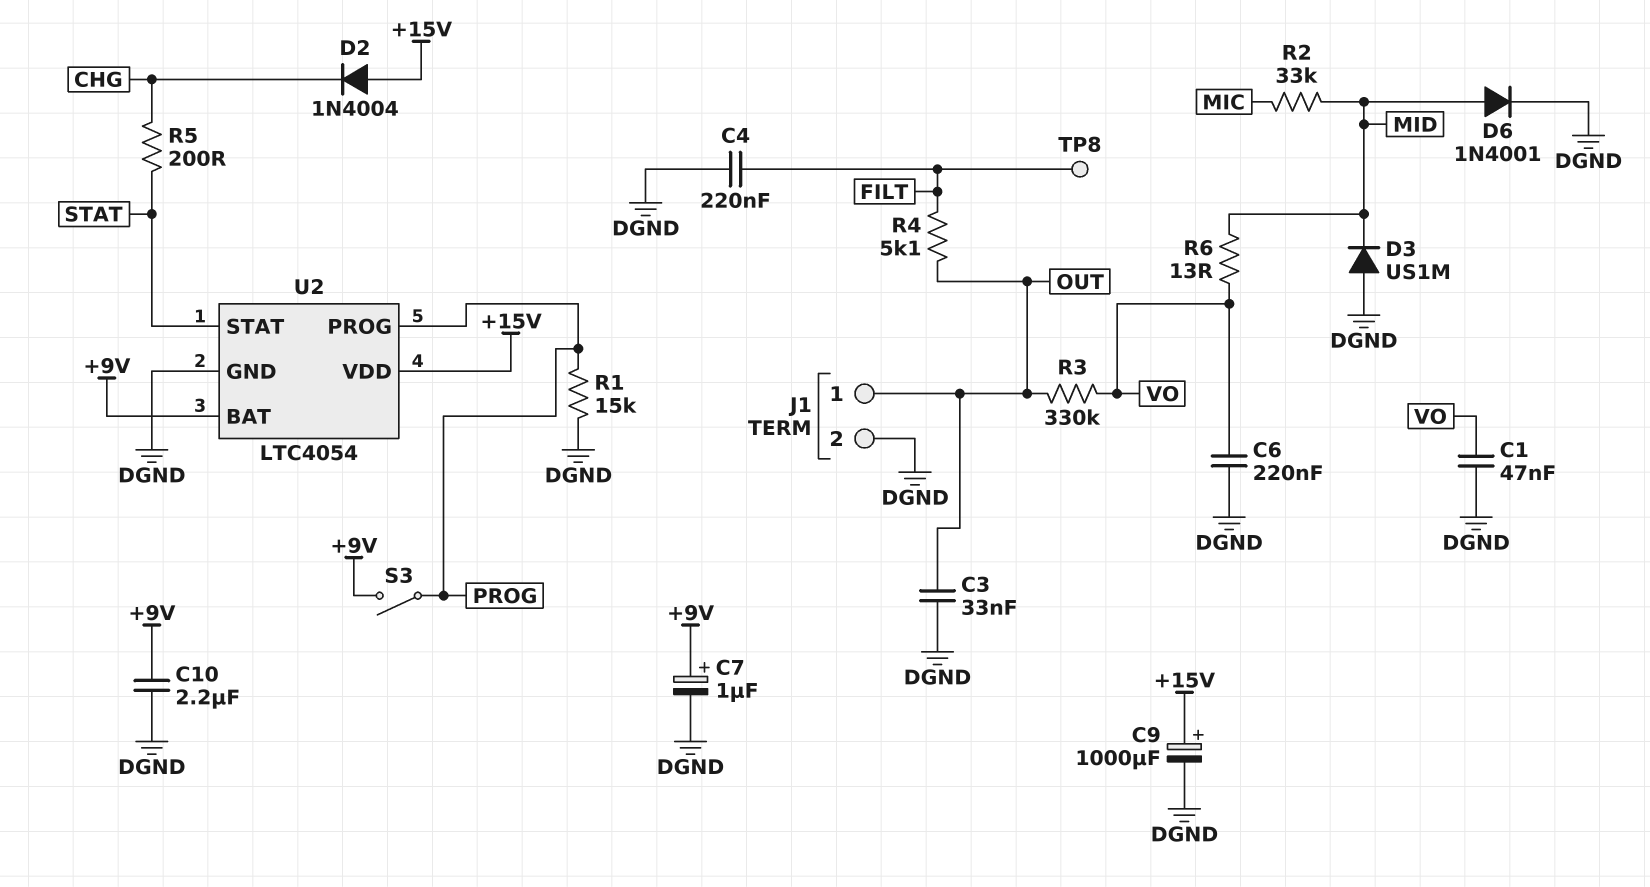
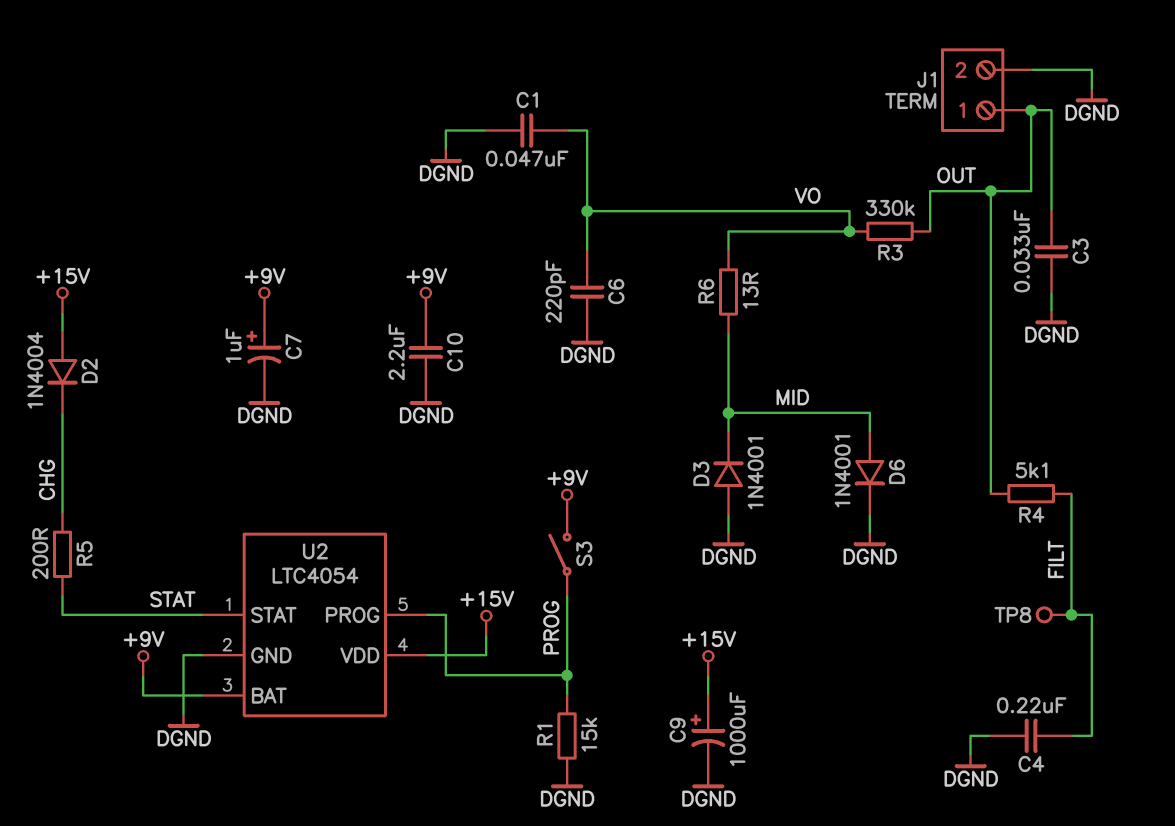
C6: 220nF (DGND, VO) -> 220pF (DGND, VO)
D3: diode US1M (A DGND, K MID) -> diode 1N4001 (A DGND, K MID)
R2: 33k (MIC, MID) -> none

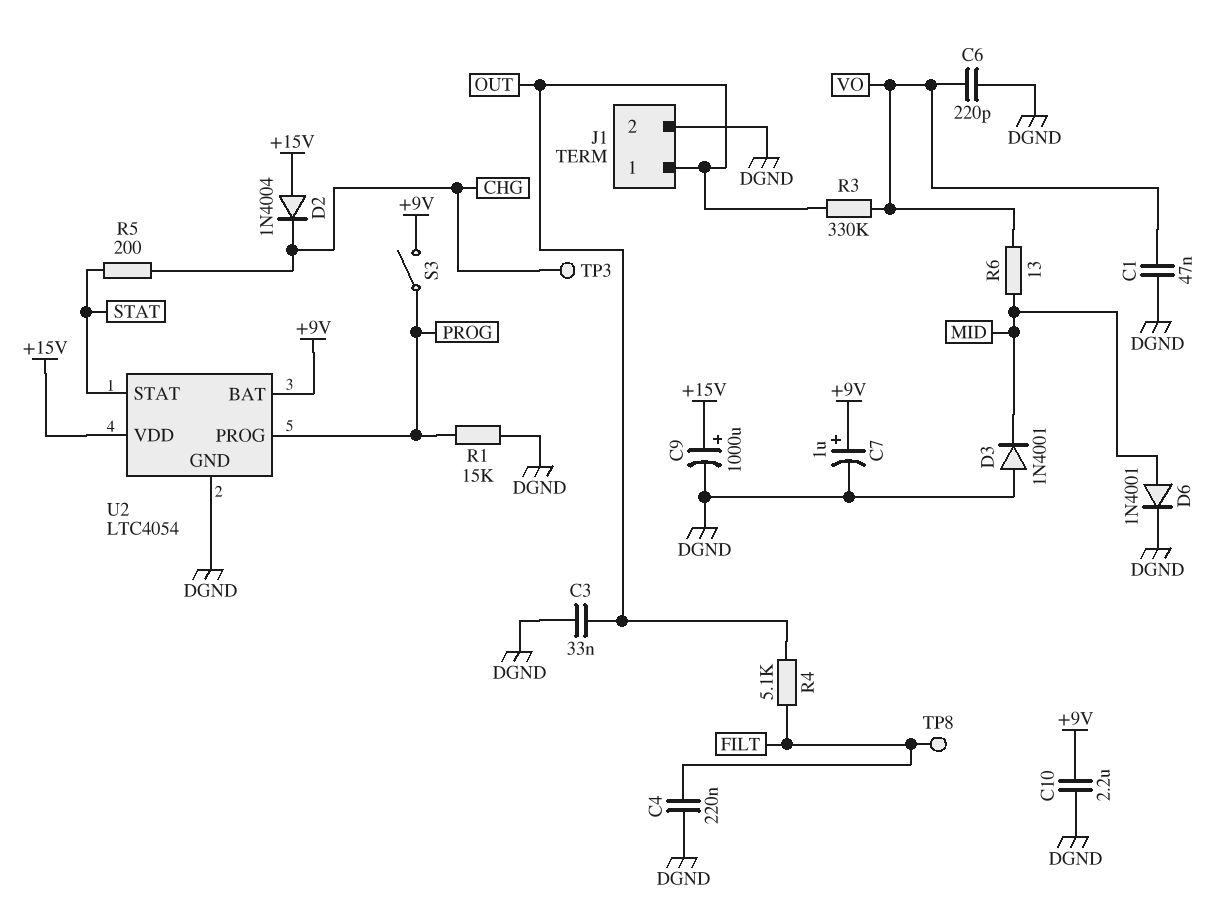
TP3: none -> test point (CHG)

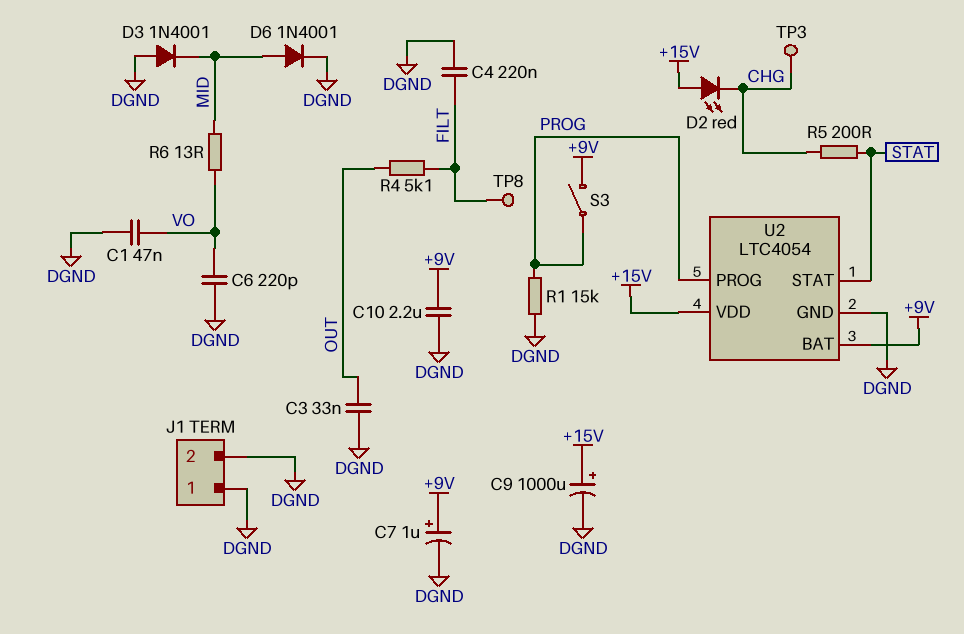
D2: diode 1N4004 (A +15V, K CHG) -> LED red (A +15V, K CHG)
J1 pin 1: OUT -> DGND
R3: 330k (OUT, VO) -> none

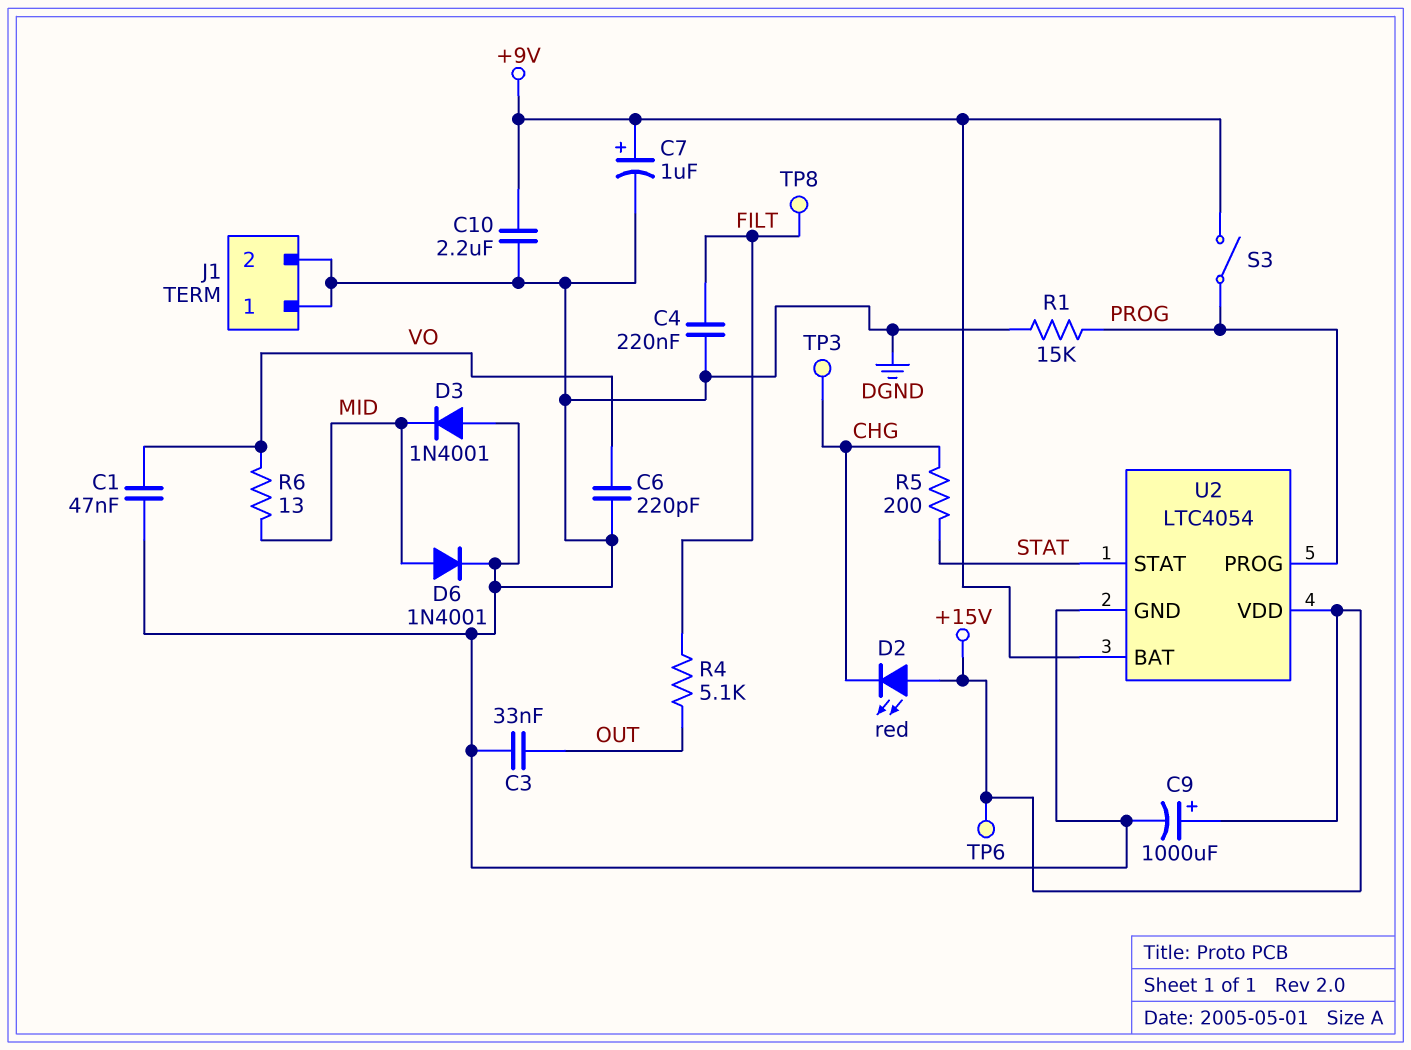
TP6: none -> test point (+15V)

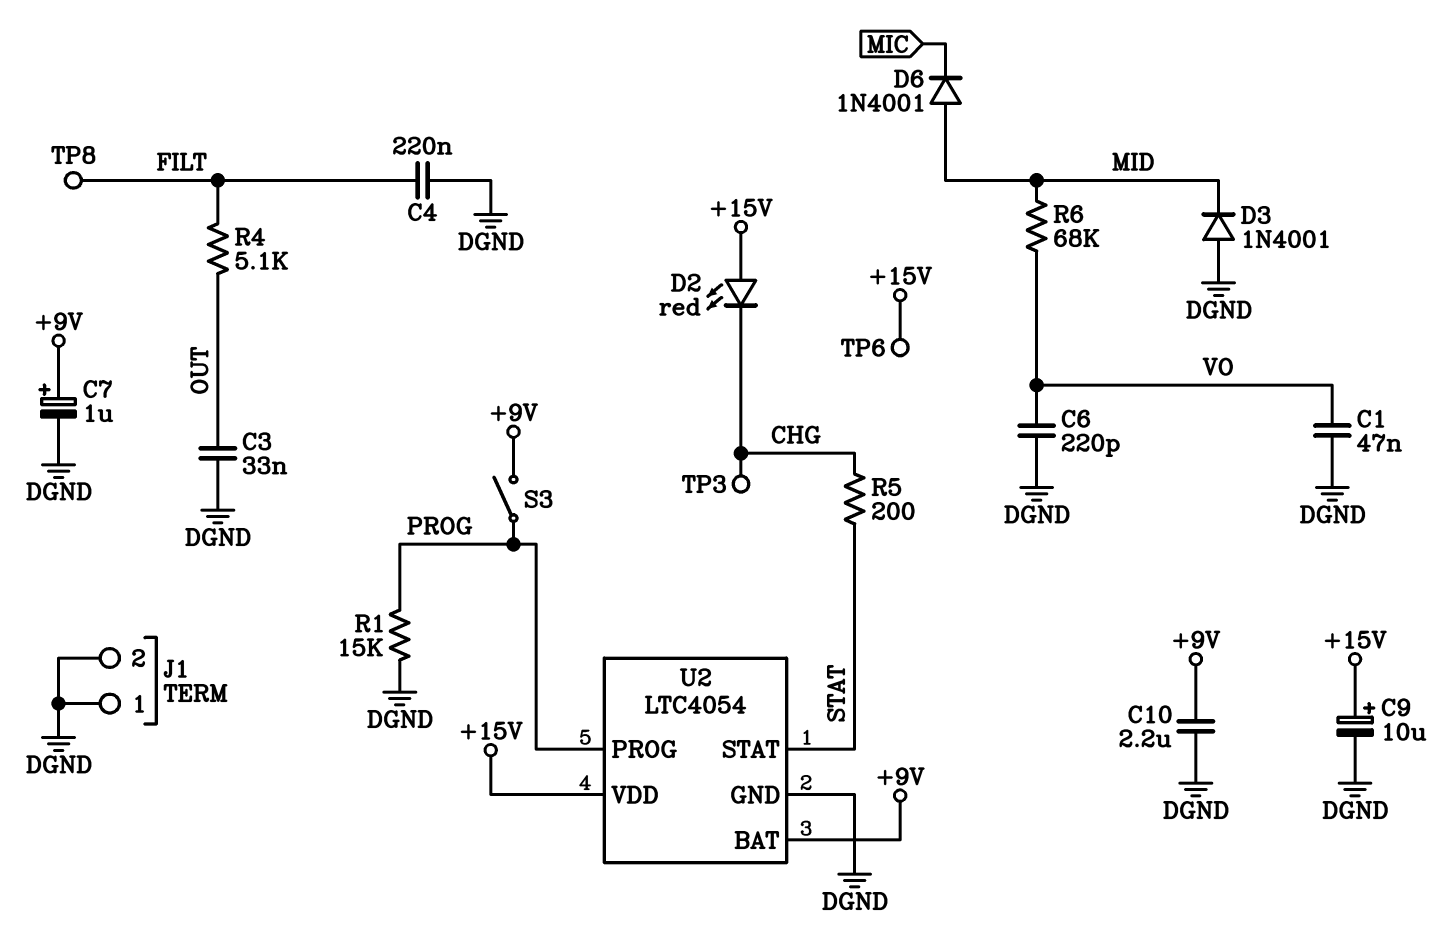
C9: 1000uF (plus +15V, minus DGND) -> 10uF (plus +15V, minus DGND)
D6: diode 1N4001 (A MID, K DGND) -> diode 1N4001 (A MID, K MIC)
R6: 13 (MID, VO) -> 68k (MID, VO)

